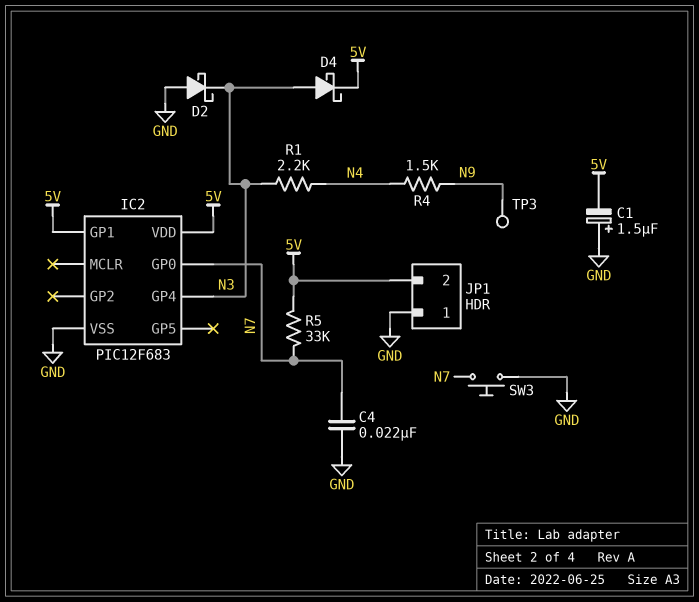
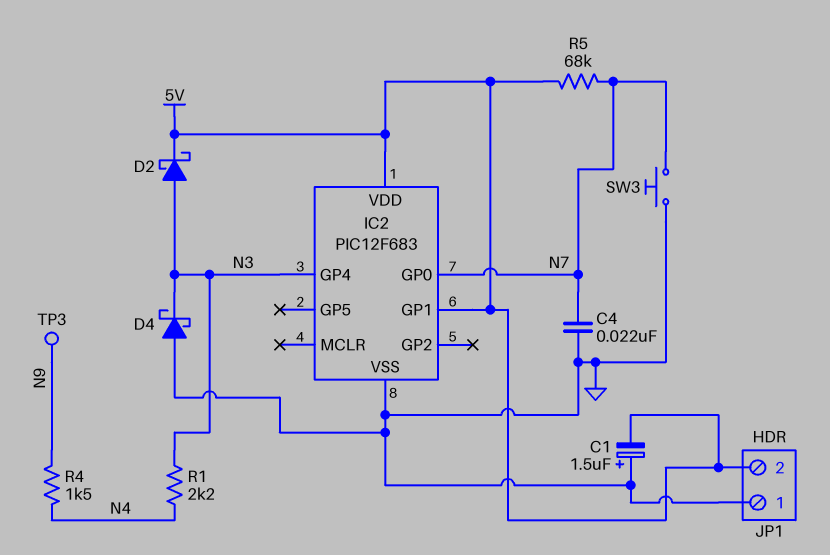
D2: schottky (A GND, K N3) -> schottky (A N3, K 5V)
D4: schottky (A N3, K 5V) -> schottky (A GND, K N3)
R5: 33k (5V, N7) -> 68k (5V, N7)

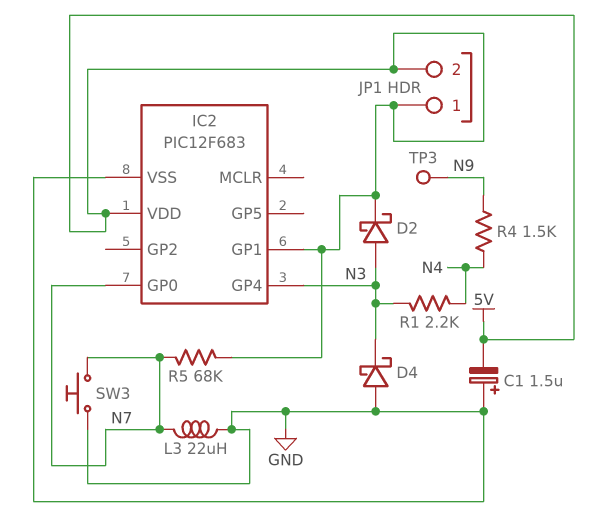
C4: 22nF (GND, N7) -> none
JP1 pin 1: GND -> 5V
L3: none -> 22uH (GND, N7)

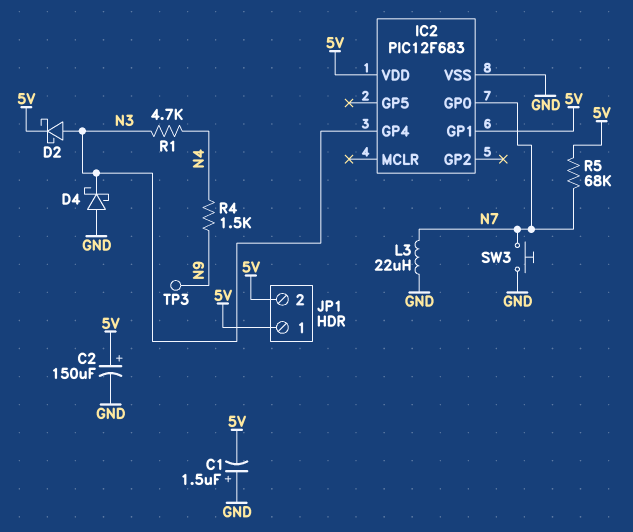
C2: none -> 150uF (plus 5V, minus GND)
R1: 2.2k (N3, N4) -> 4.7k (N3, N4)

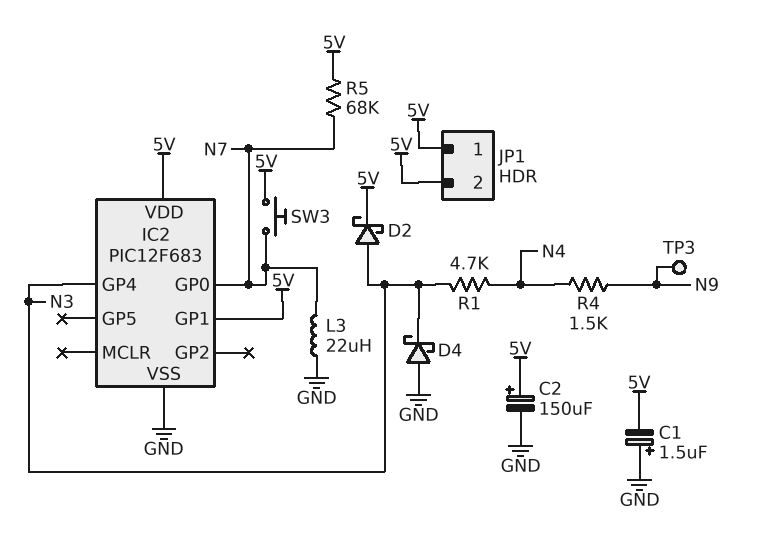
SW3: button (GND, N7) -> button (5V, N7)

